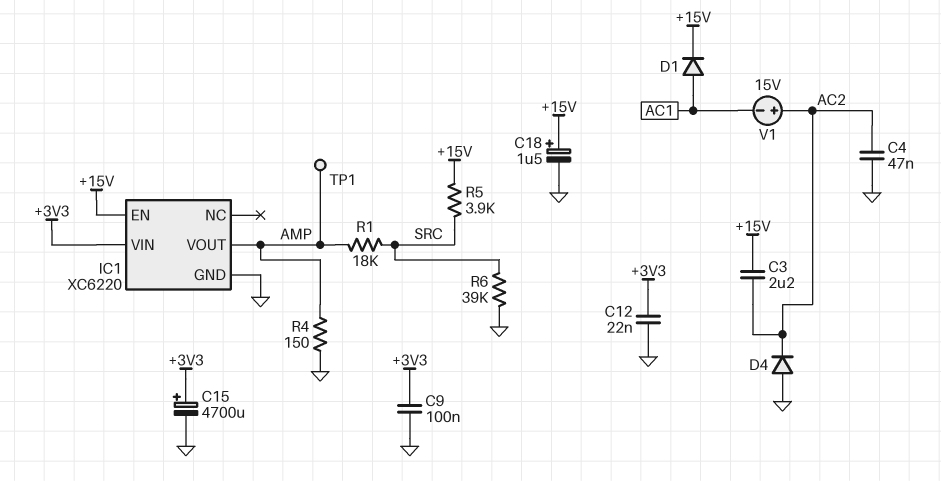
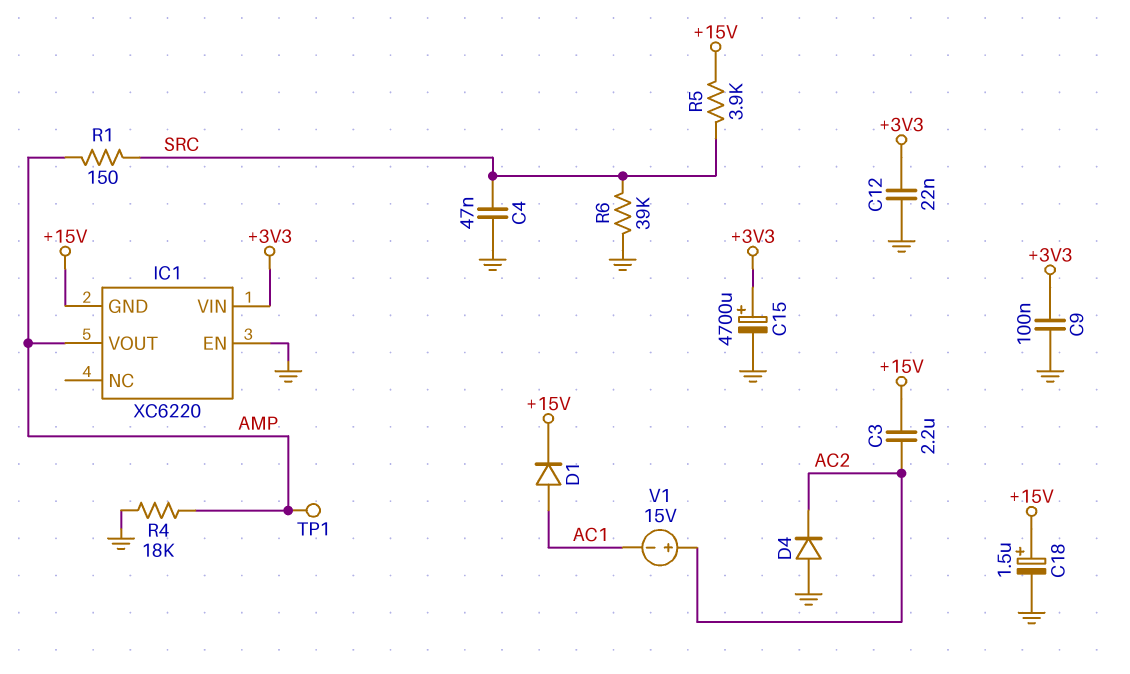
C4: 47nF (AC2, GND) -> 47nF (GND, SRC)
IC1 pin EN: +15V -> GND
IC1 pin GND: GND -> +15V
R1: 18k (AMP, SRC) -> 150 (AMP, SRC)
R4: 150 (AMP, GND) -> 18k (AMP, GND)

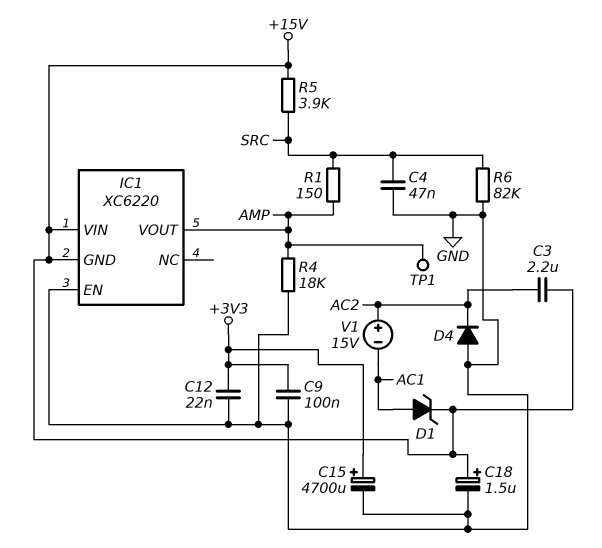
D1: diode (A AC1, K +15V) -> zener (A AC1, K +15V)
IC1 pin VIN: +3V3 -> +15V
R6: 39k (GND, SRC) -> 82k (GND, SRC)

